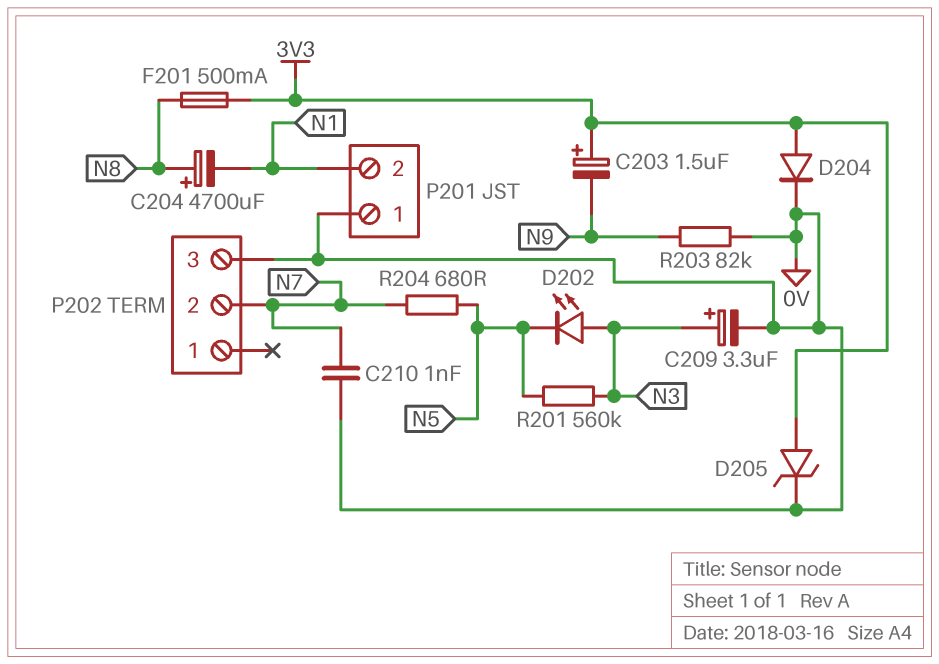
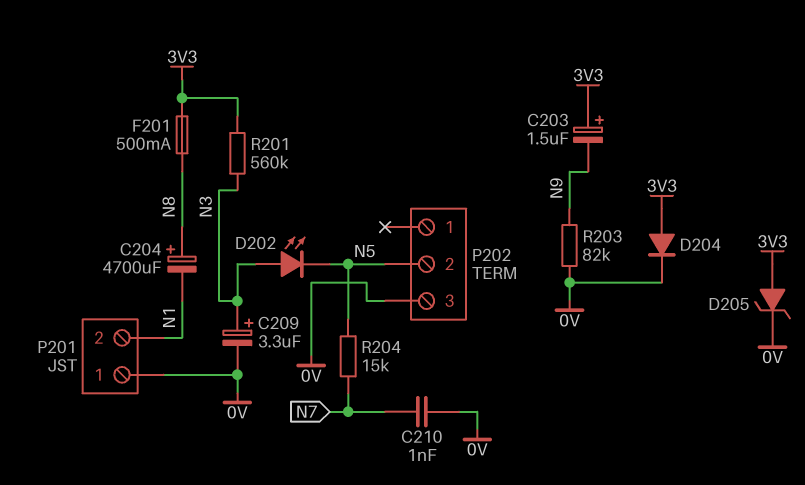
P202 pin 2: N7 -> N5
R201: 560k (N3, N5) -> 560k (3V3, N3)
R204: 680 (N5, N7) -> 15k (N5, N7)

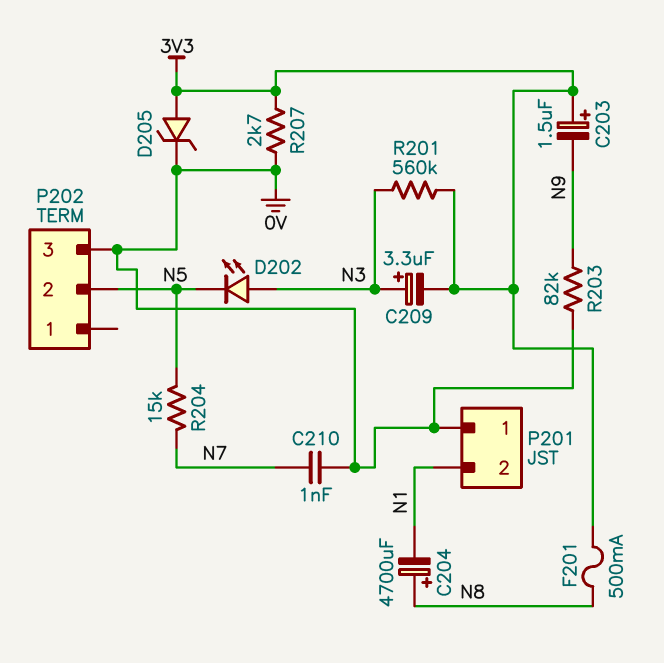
C209: 3.3uF (plus N3, minus 0V) -> 3.3uF (plus N3, minus 3V3)
D204: diode (A 3V3, K 0V) -> none
R207: none -> 2.7k (0V, 3V3)

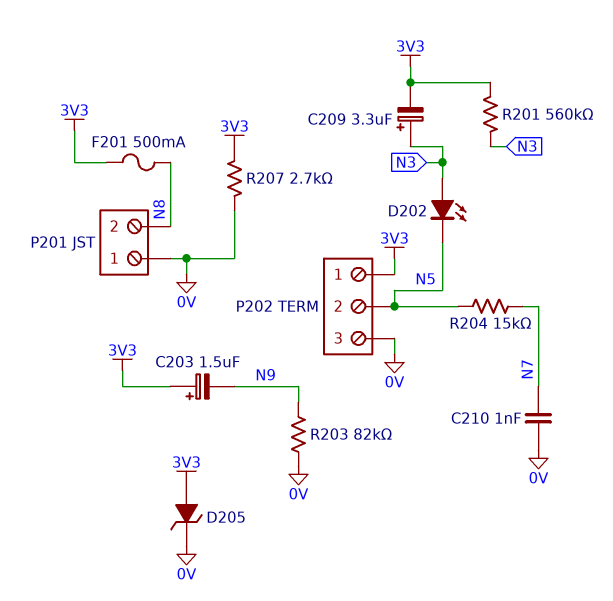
C204: 4700uF (plus N8, minus N1) -> none
P201 pin 2: N1 -> N8
P202 pin 1: none -> 3V3

